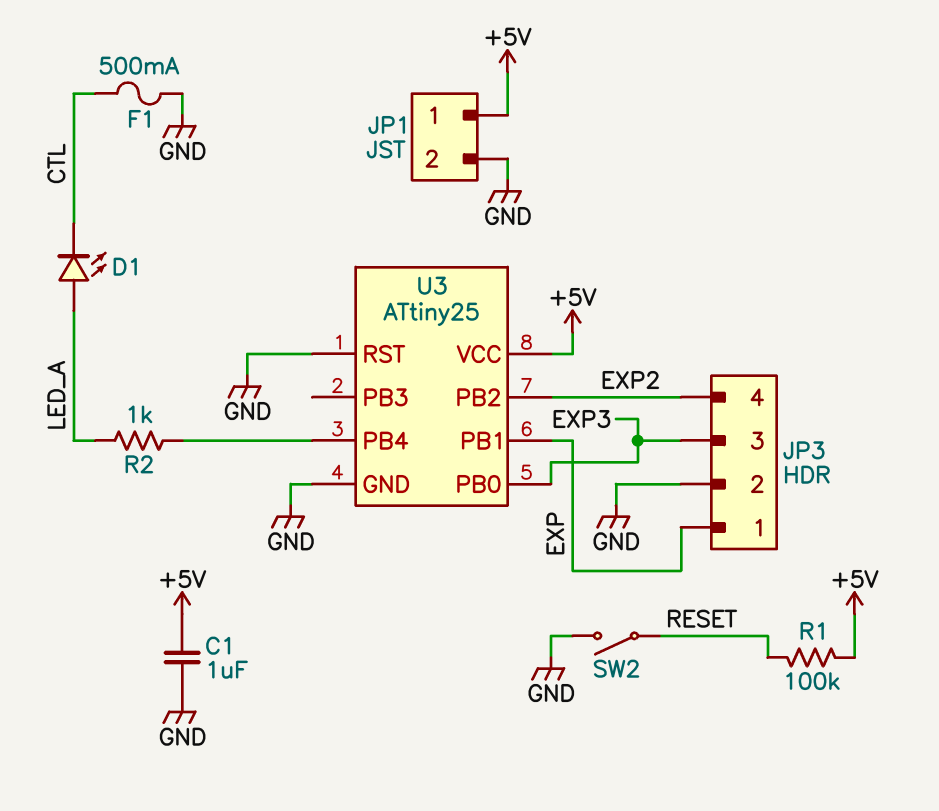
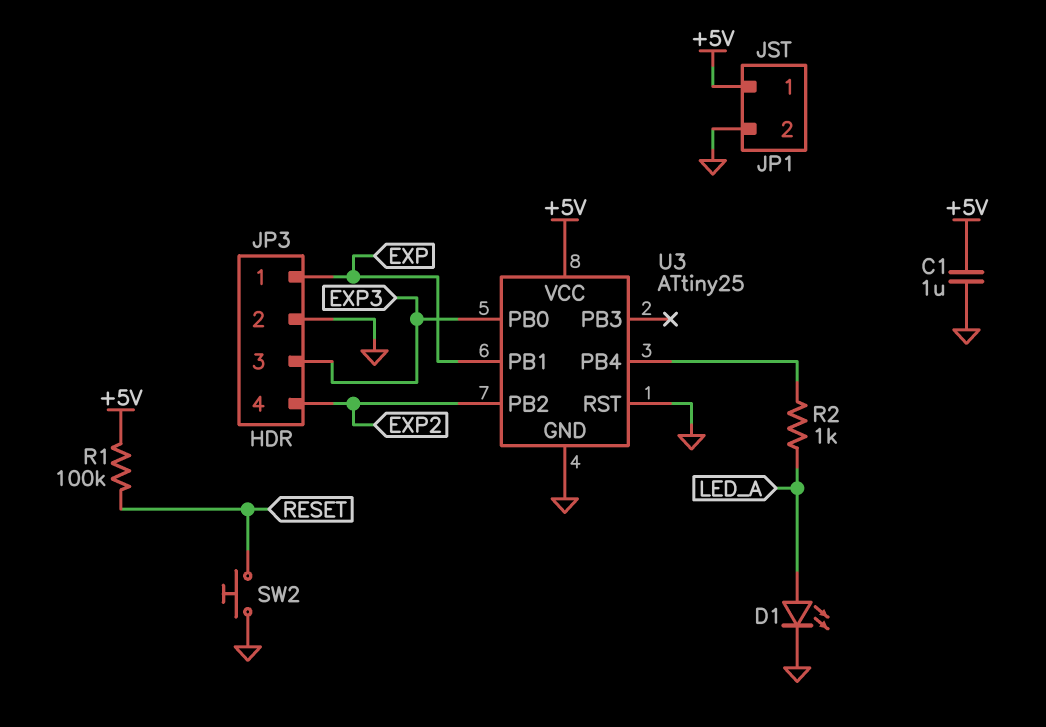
D1: LED (A LED_A, K CTL) -> LED (A LED_A, K GND)
F1: 500mA (CTL, GND) -> none
SW2: switch (GND, RESET) -> button (GND, RESET)

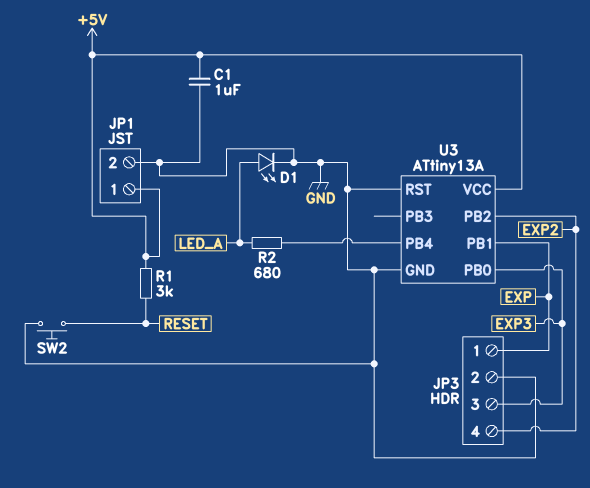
R1: 100k (+5V, RESET) -> 3k (+5V, RESET)
R2: 1k (LED_A, U3/PB4) -> 680 (LED_A, U3/PB4)
U3: ATtiny25 -> ATtiny13A

